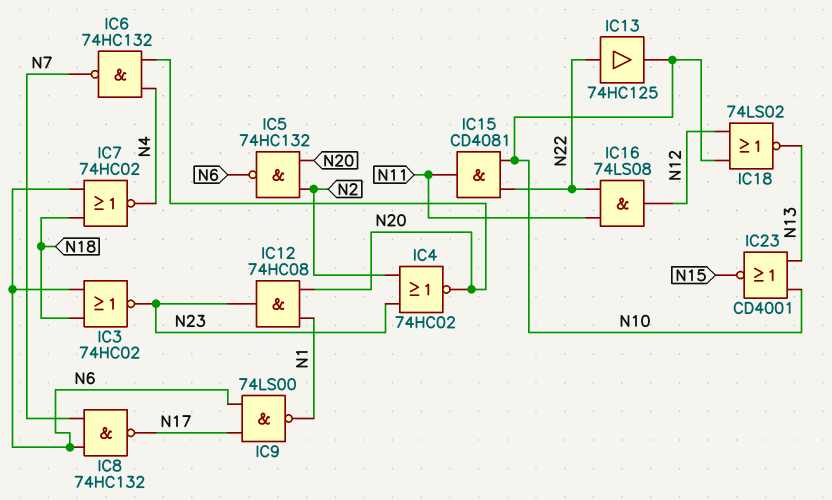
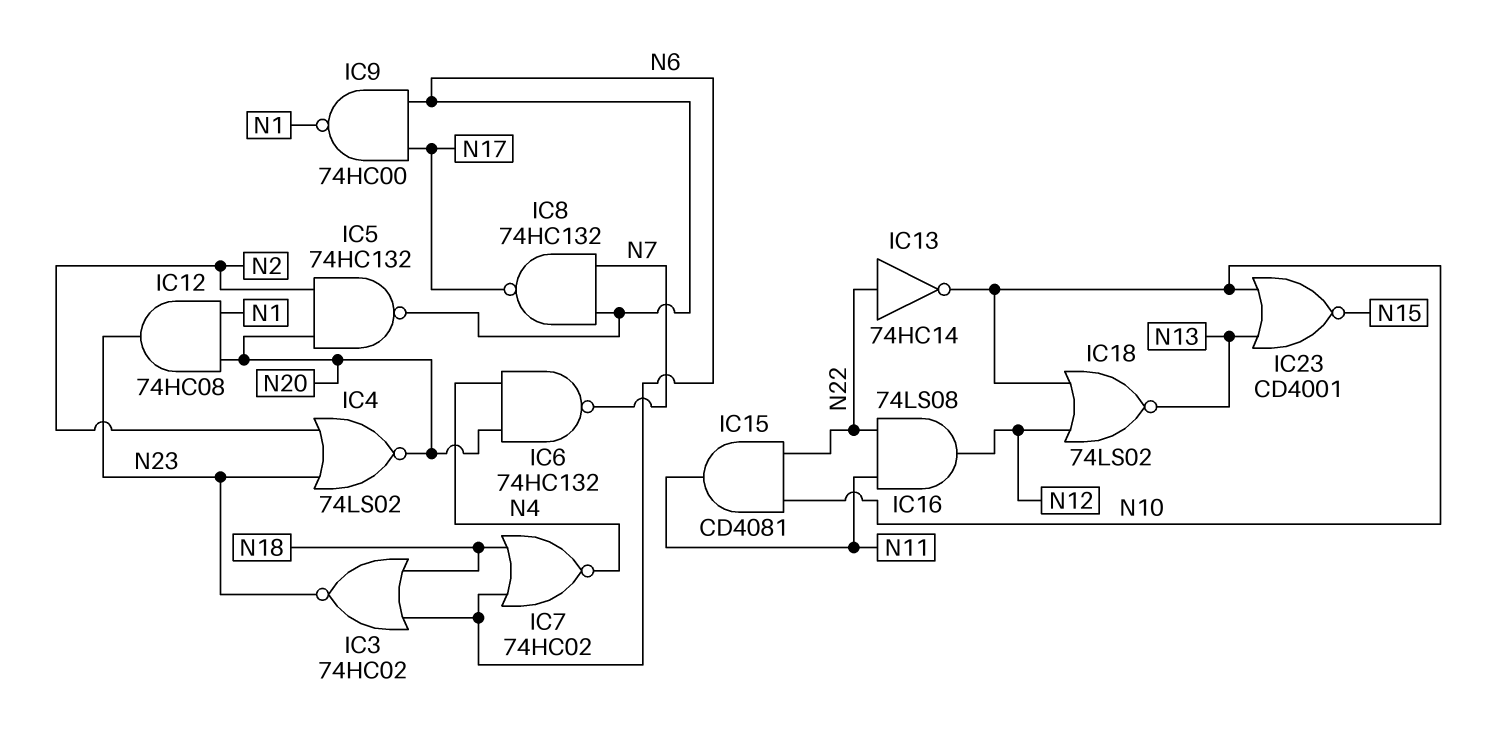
IC4: NOR 74HC02 (in N2, in N23, out N20) -> NOR 74LS02 (in N2, in N23, out N20)
IC9: NAND 74LS00 (in N6, in N17, out N1) -> NAND 74HC00 (in N6, in N17, out N1)
IC13: buffer 74HC125 (in N22, out N10) -> NOT 74HC14 (in N22, out N10)

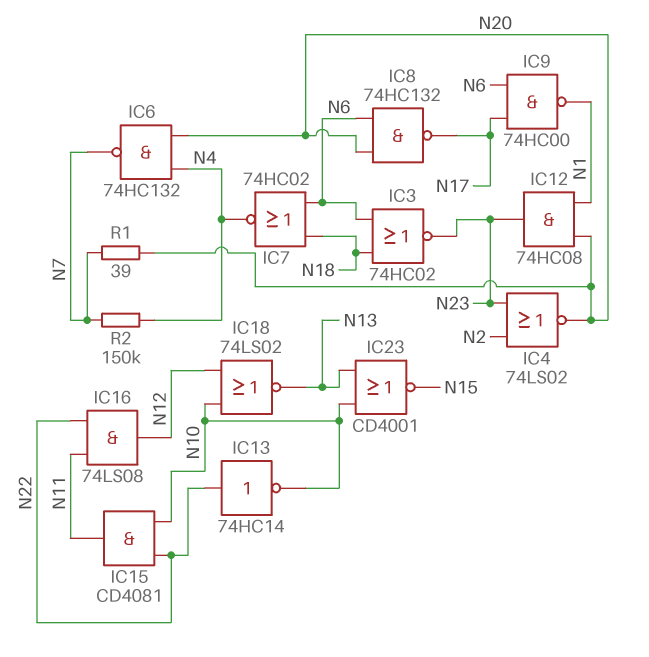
IC5: NAND 74HC132 (in N2, in N20, out N6) -> none
IC8: NAND 74HC132 (in N6, in N7, out N17) -> NAND 74HC132 (in N6, in N20, out N17)
R1: none -> 39 (N7, N20)
R2: none -> 150k (N4, N7)

